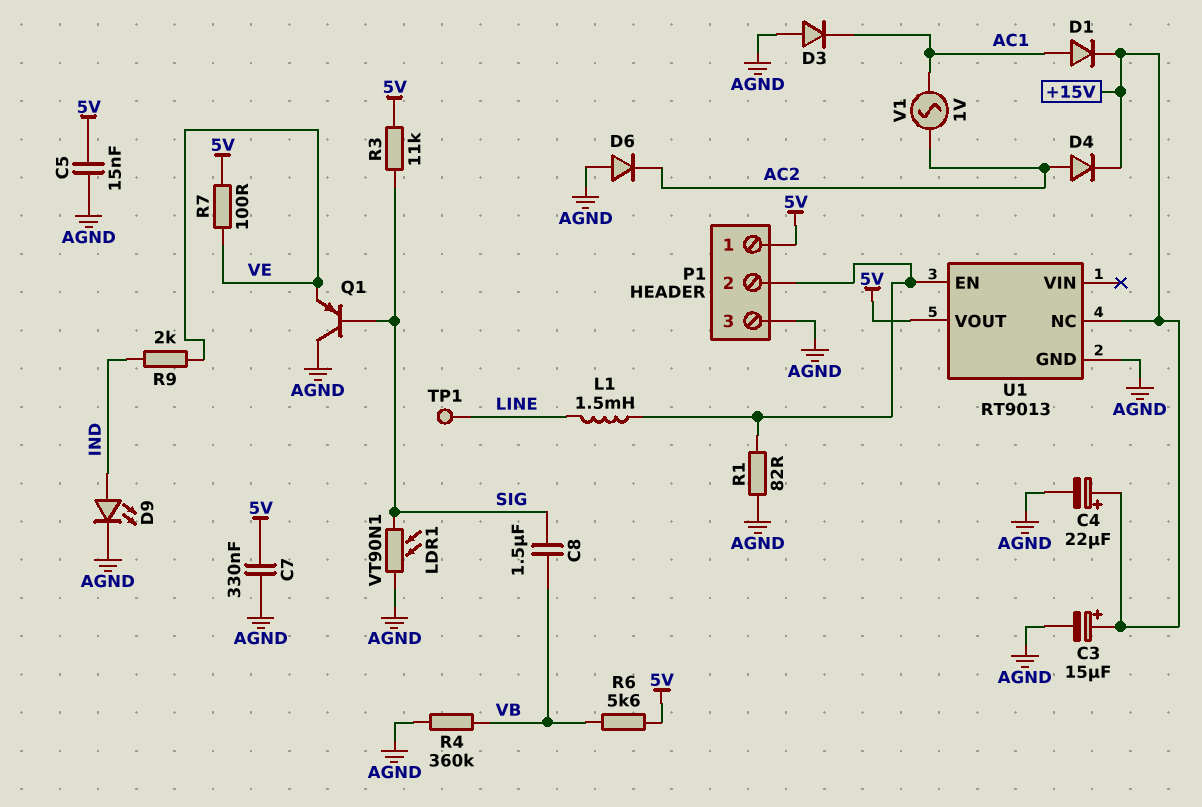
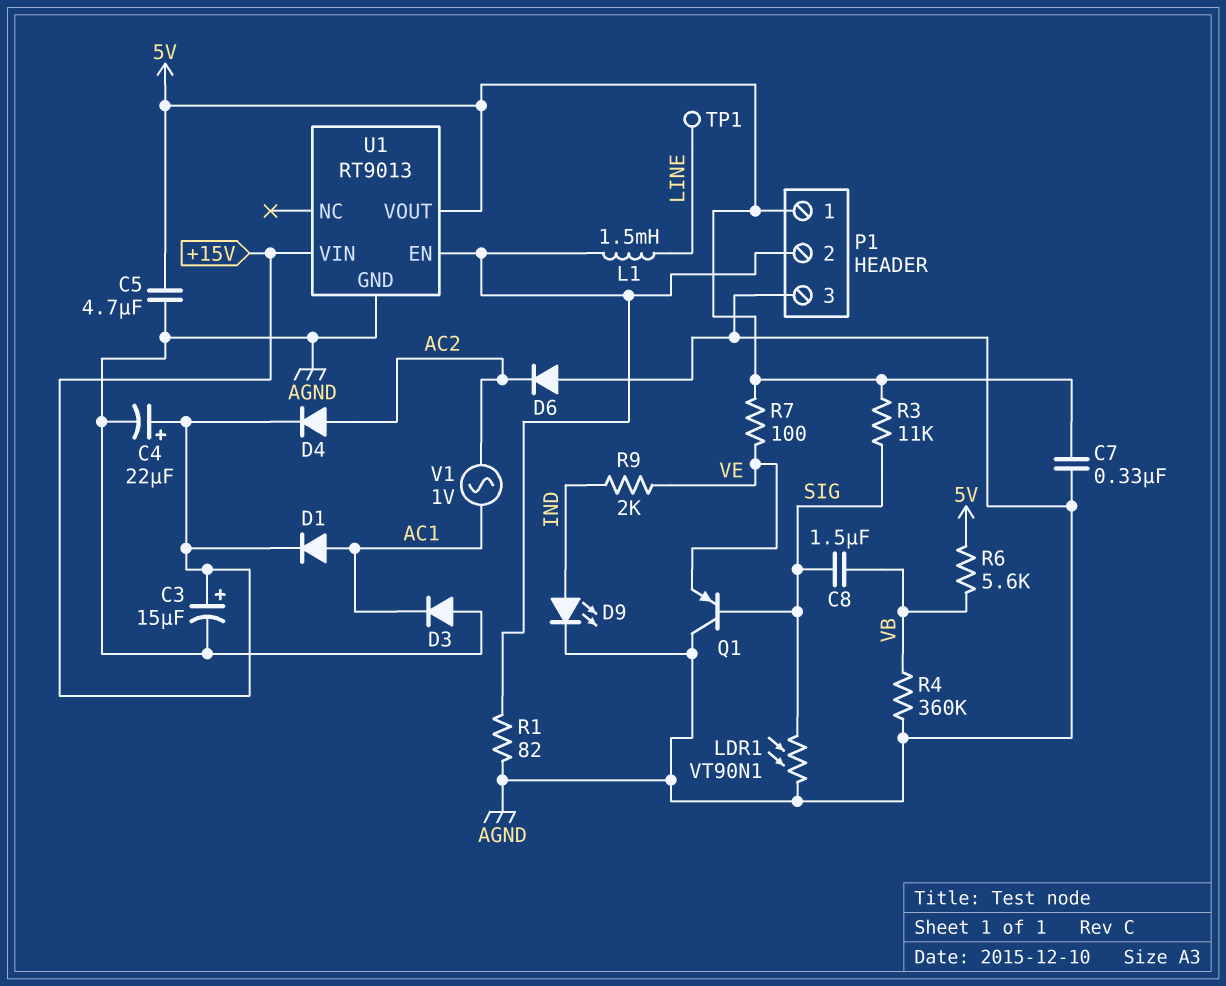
C5: 15nF (5V, AGND) -> 4.7uF (5V, AGND)
U1 pin NC: +15V -> none
U1 pin VIN: none -> +15V

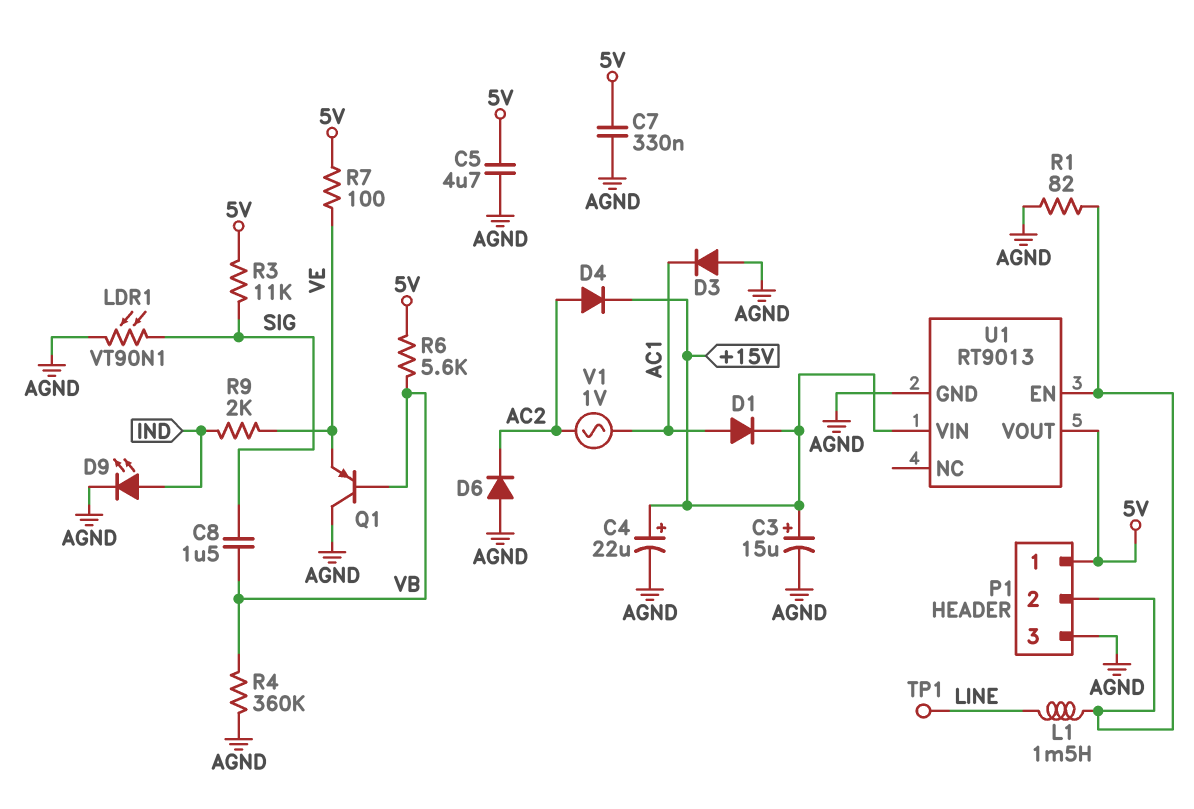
Q1: PNP (B SIG, C AGND, E VE) -> PNP (B VB, C AGND, E VE)

